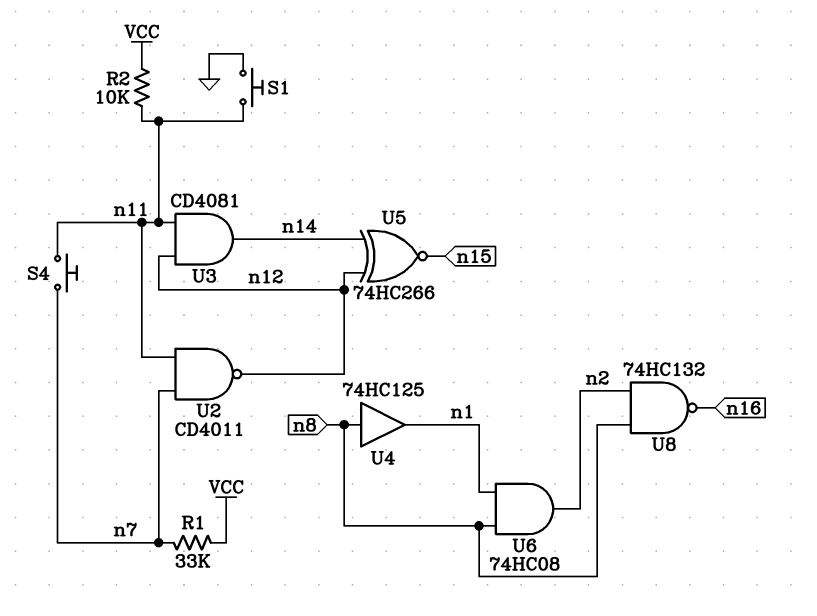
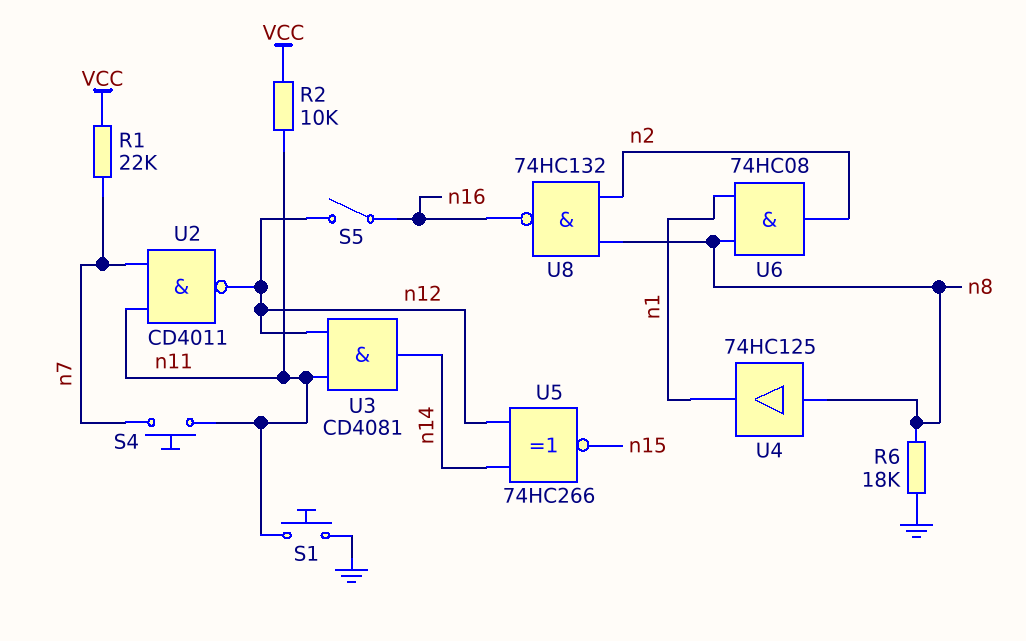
R1: 33k (VCC, n7) -> 22k (VCC, n7)
R6: none -> 18k (GND, n8)
S5: none -> switch (n12, n16)

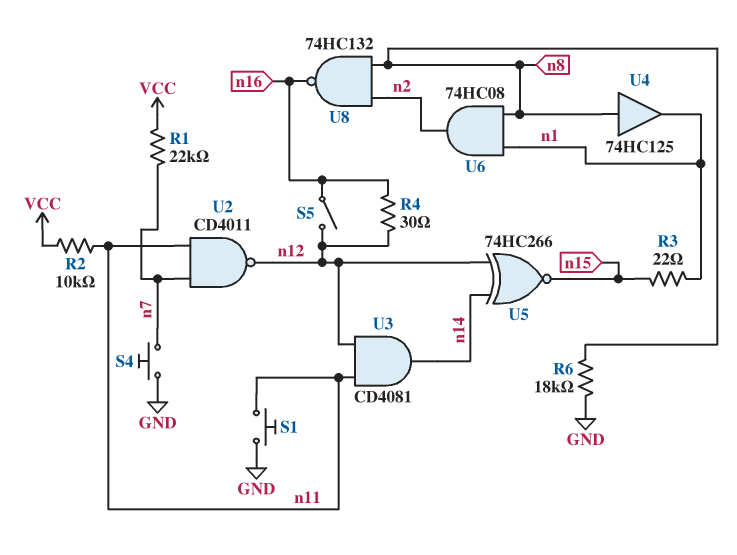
R3: none -> 22 (n1, n15)
R4: none -> 30 (n12, n16)
S4: button (n7, n11) -> button (GND, n7)

